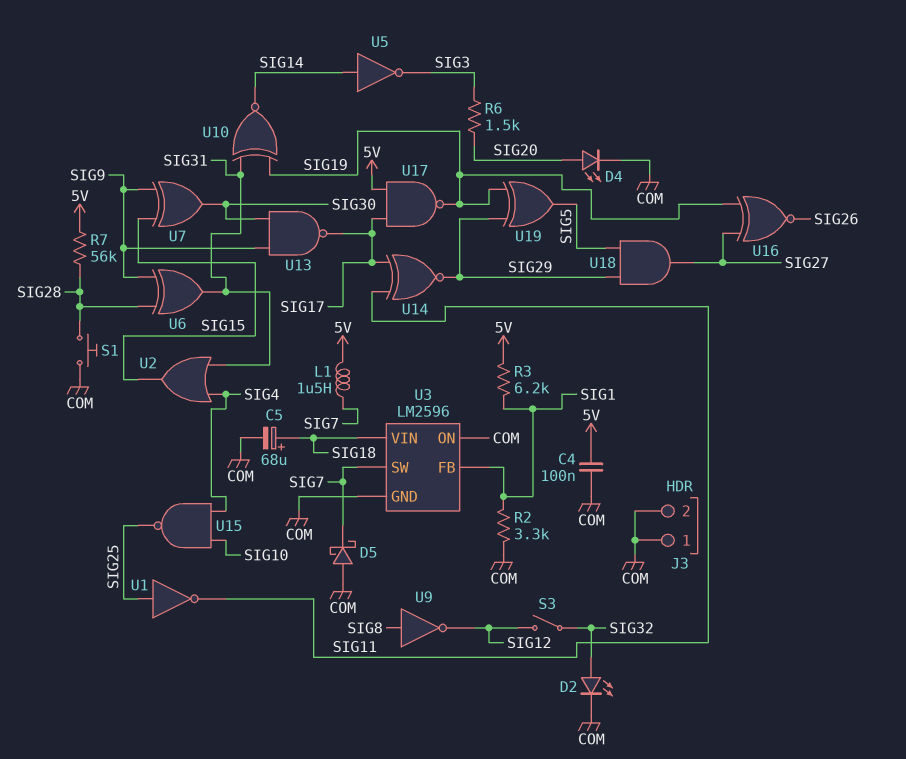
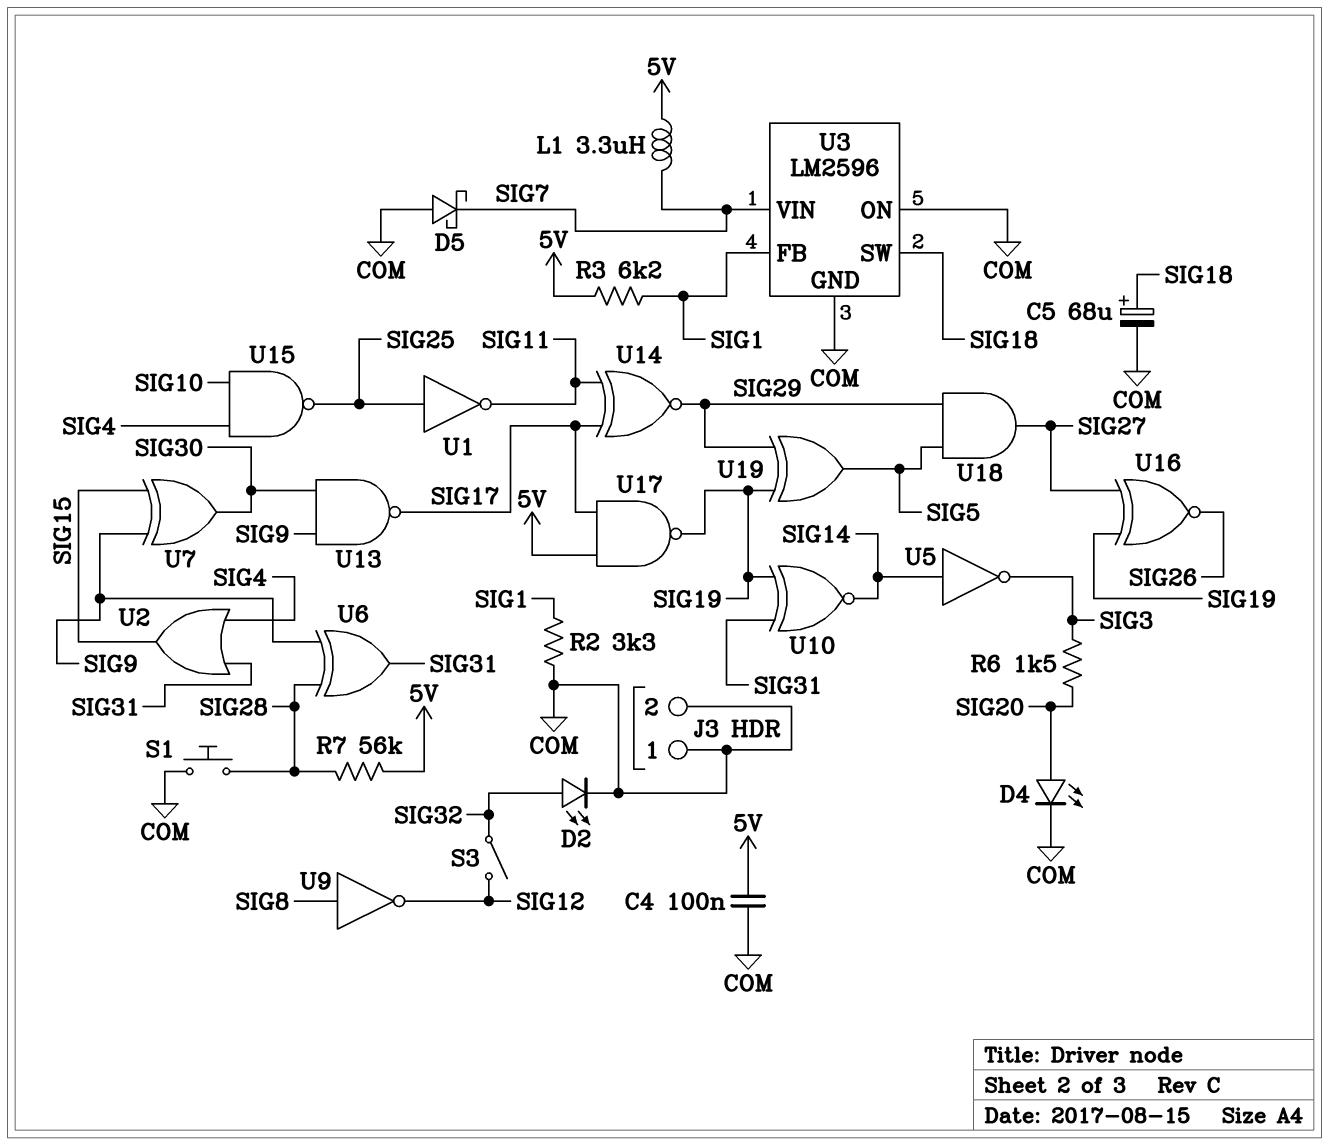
L1: 1.5uH (5V, SIG7) -> 3.3uH (5V, SIG7)
U3 pin SW: SIG7 -> SIG18
U3 pin VIN: SIG18 -> SIG7

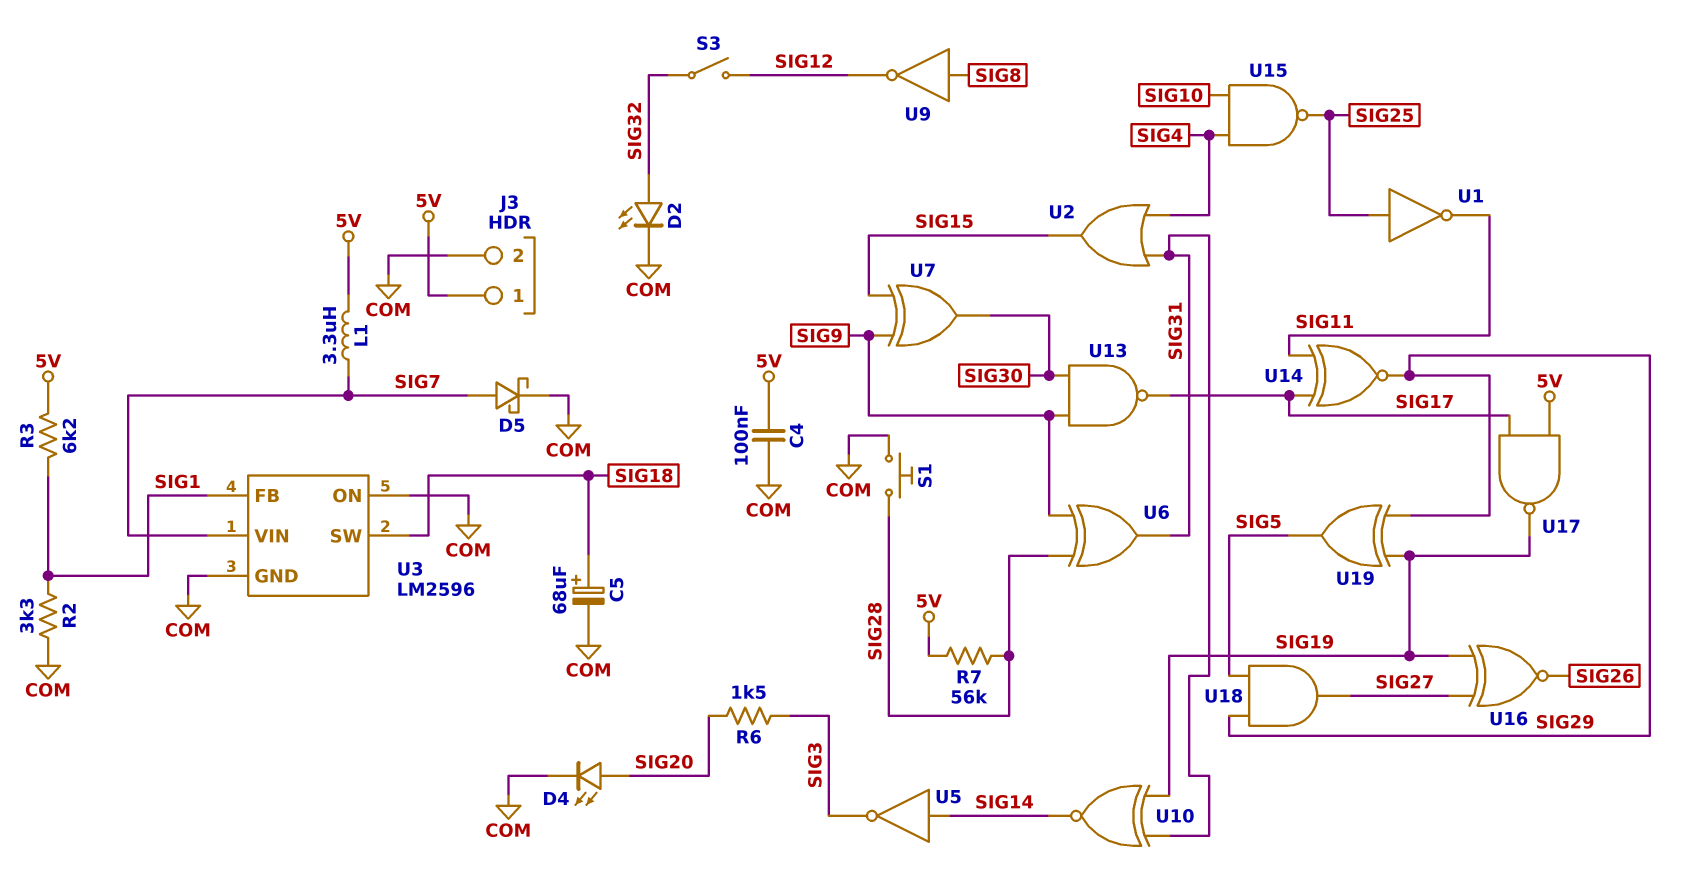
D5: schottky (A COM, K SIG7) -> schottky (A SIG7, K COM)
J3 pin 1: COM -> 5V

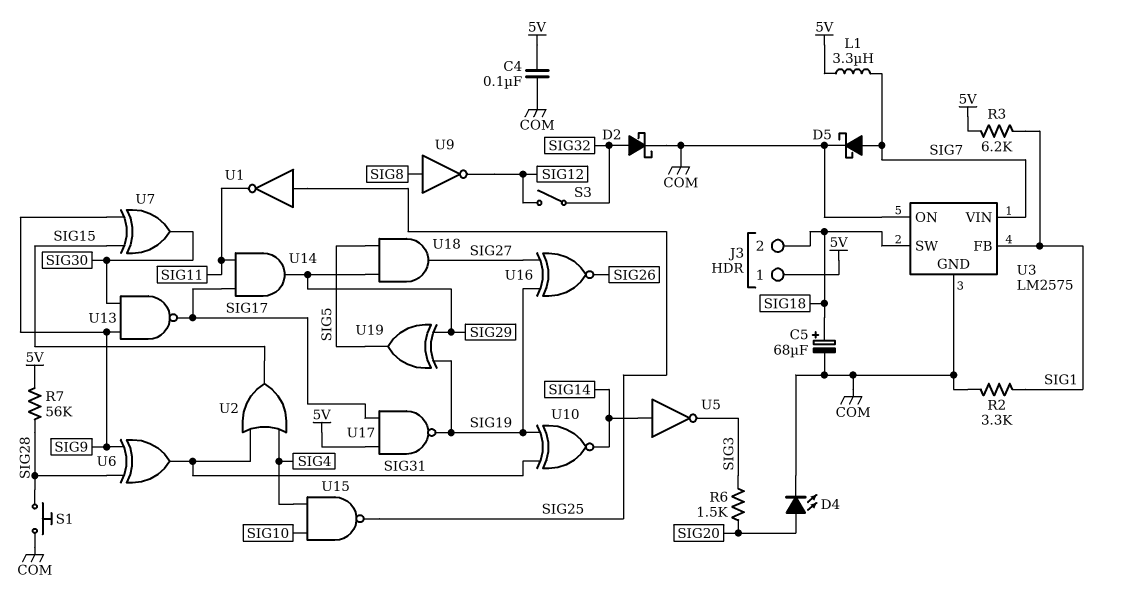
D2: LED (A SIG32, K COM) -> schottky (A SIG32, K COM)
J3 pin 2: COM -> SIG18
U3: LM2596 -> LM2575
U14: XNOR (in SIG11, in SIG17, out SIG29) -> AND (in SIG11, in SIG17, out SIG29)

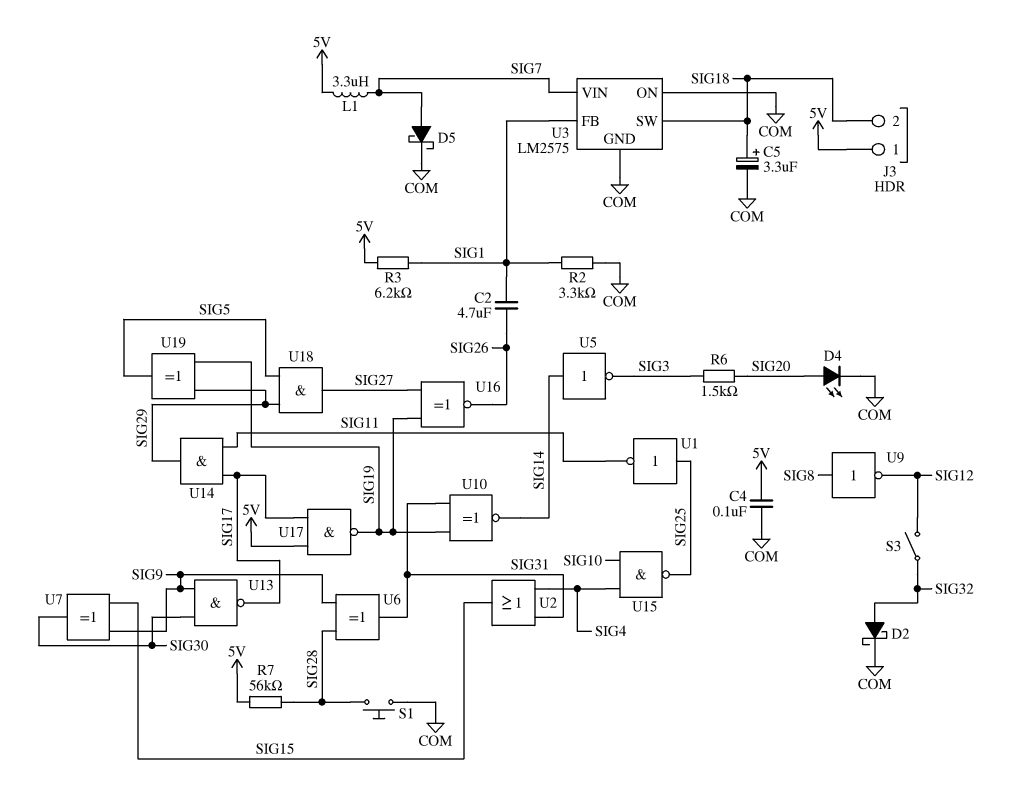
C2: none -> 4.7uF (SIG1, SIG26)
C5: 68uF (plus SIG18, minus COM) -> 3.3uF (plus SIG18, minus COM)

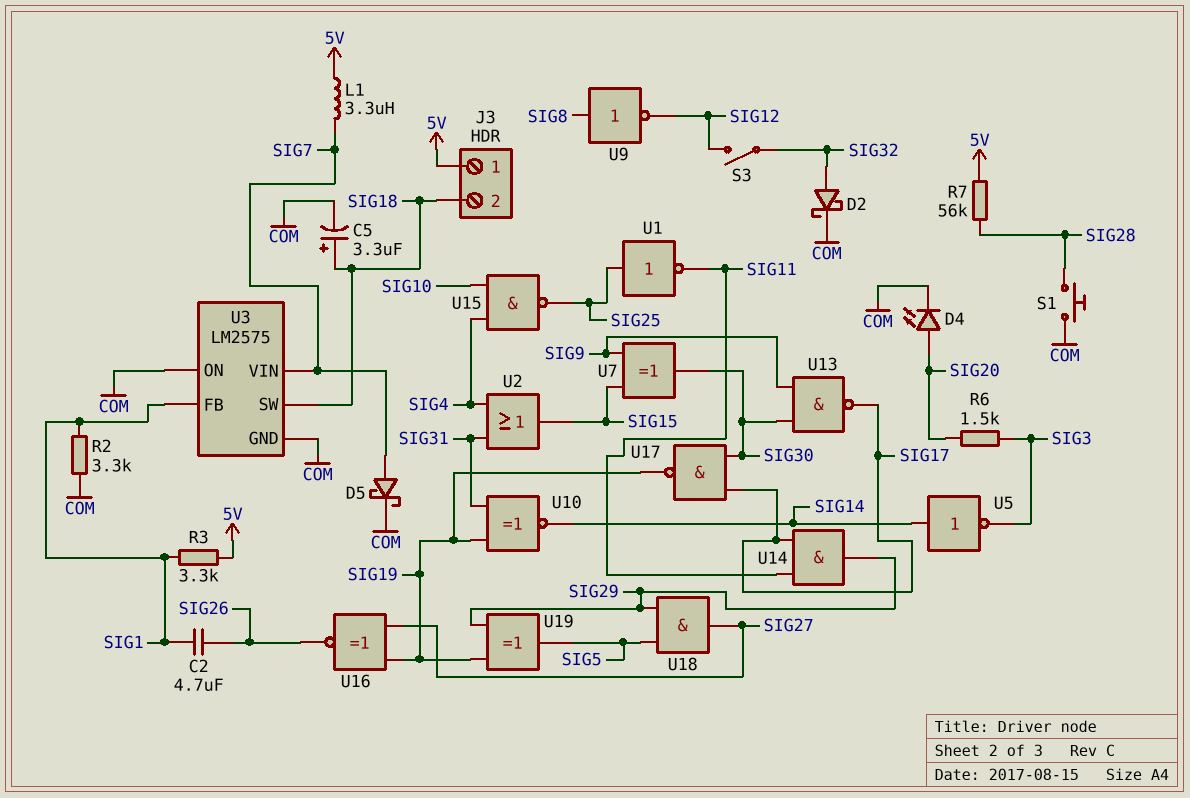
C4: 100nF (5V, COM) -> none
R3: 6.2k (5V, SIG1) -> 3.3k (5V, SIG1)
U6: XOR (in SIG9, in SIG28, out SIG31) -> none
U17: NAND (in 5V, in SIG17, out SIG19) -> NAND (in SIG17, in SIG30, out SIG19)

